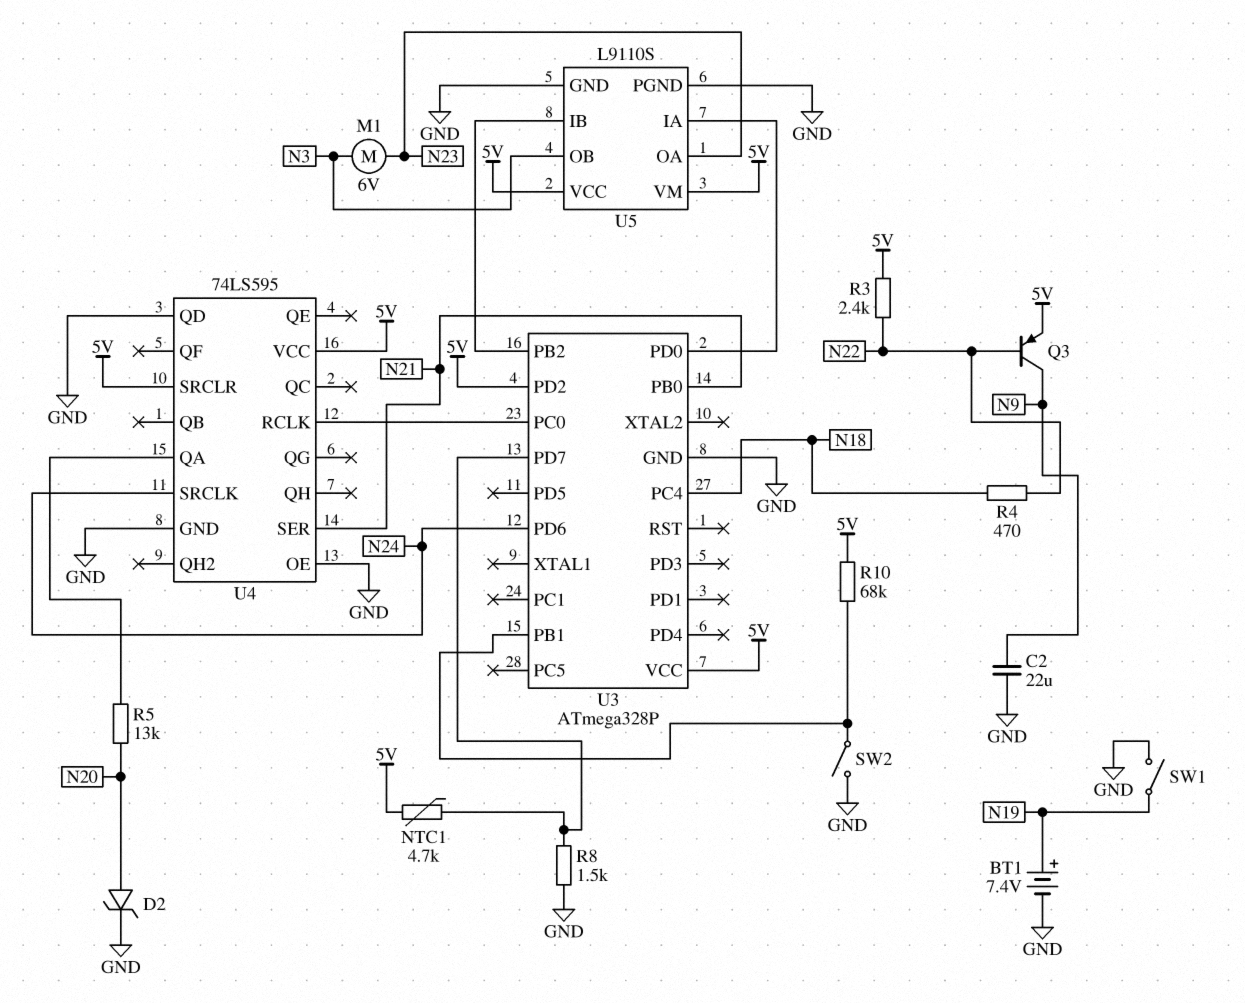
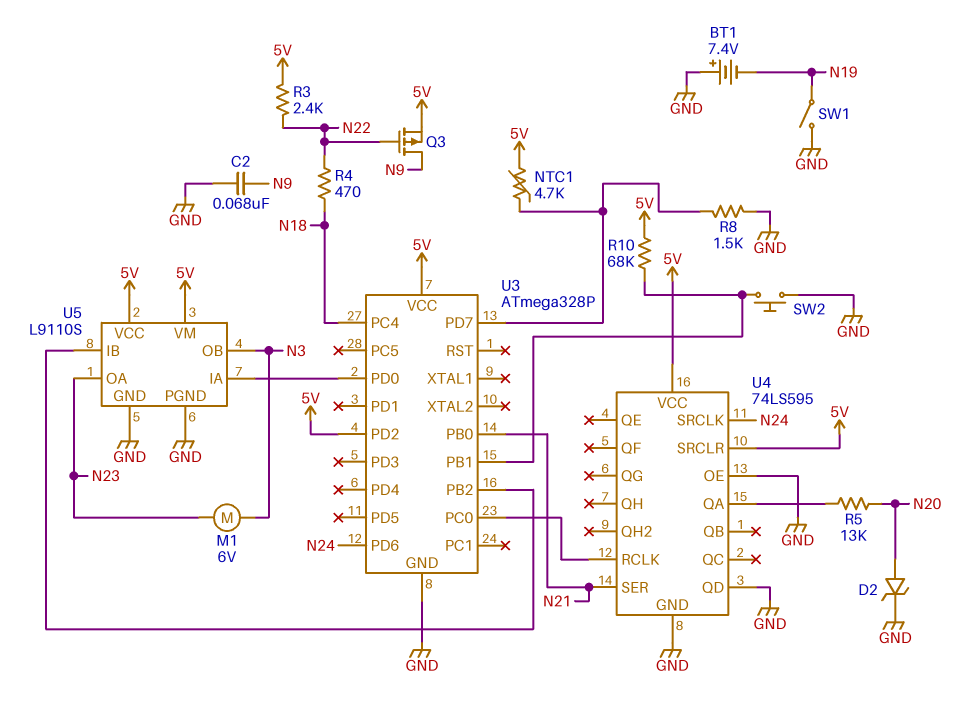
BT1: 7.4V (plus N19, minus GND) -> 7.4V (plus GND, minus N19)
C2: 22uF (GND, N9) -> 68nF (GND, N9)
Q3: PNP (B N22, C N9, E 5V) -> PMOS (G N22, D N9, S 5V)
SW2: switch (GND, U3/PB1) -> button (GND, U3/PB1)

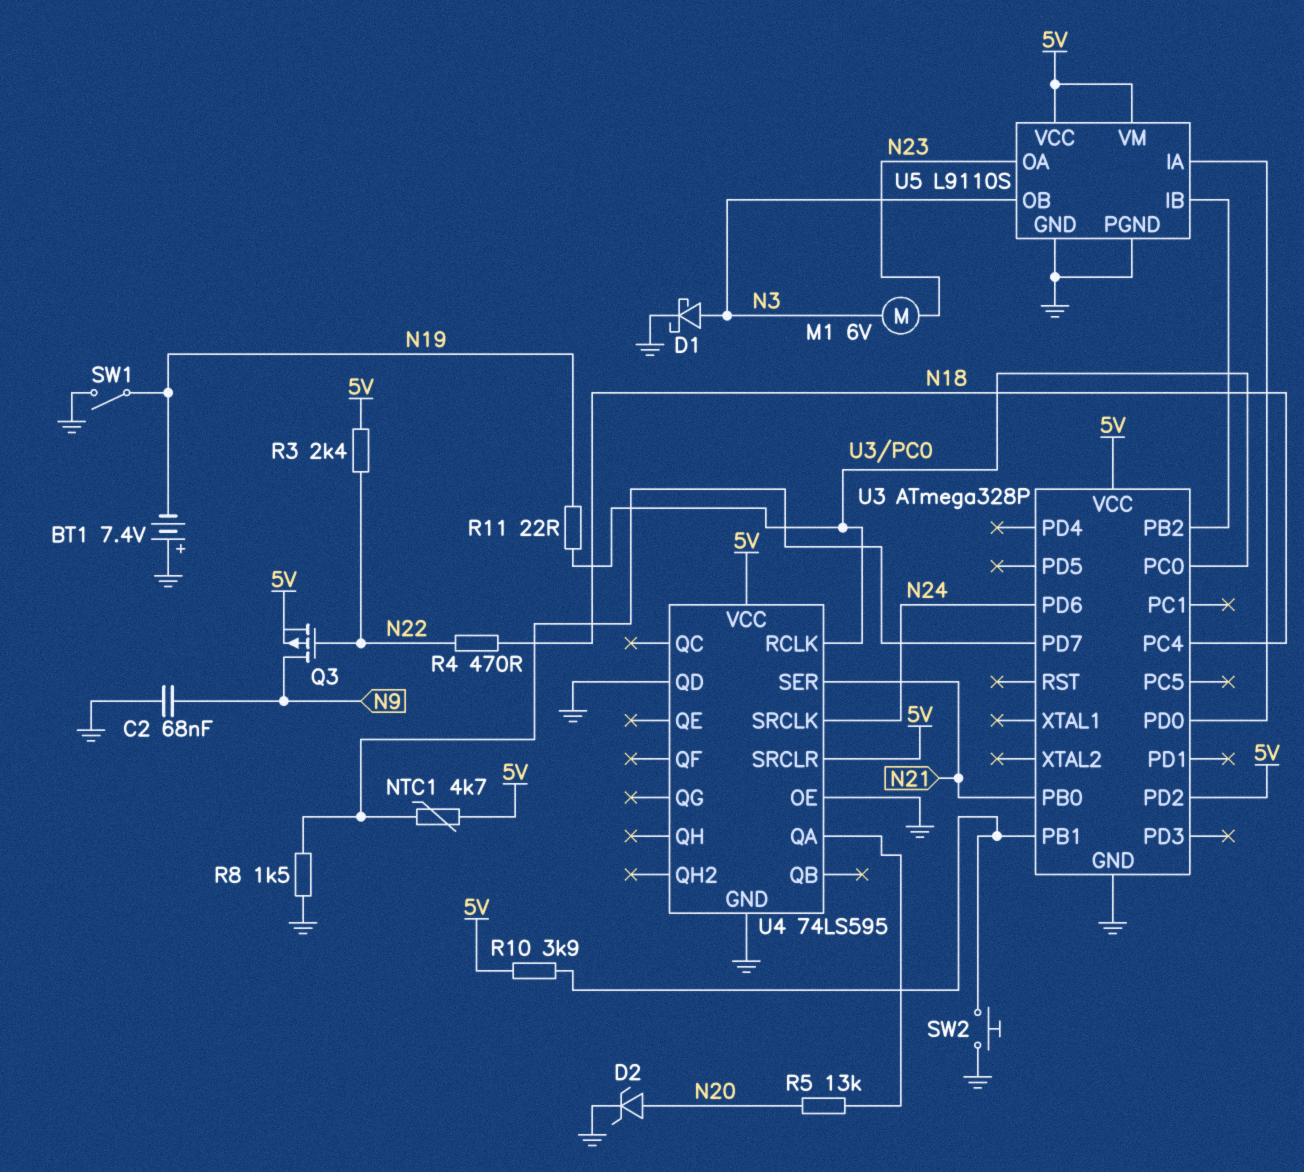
D1: none -> schottky (A N3, K GND)
R10: 68k (5V, U3/PB1) -> 3.9k (5V, U3/PB1)
R11: none -> 22 (N19, U3/PC0)

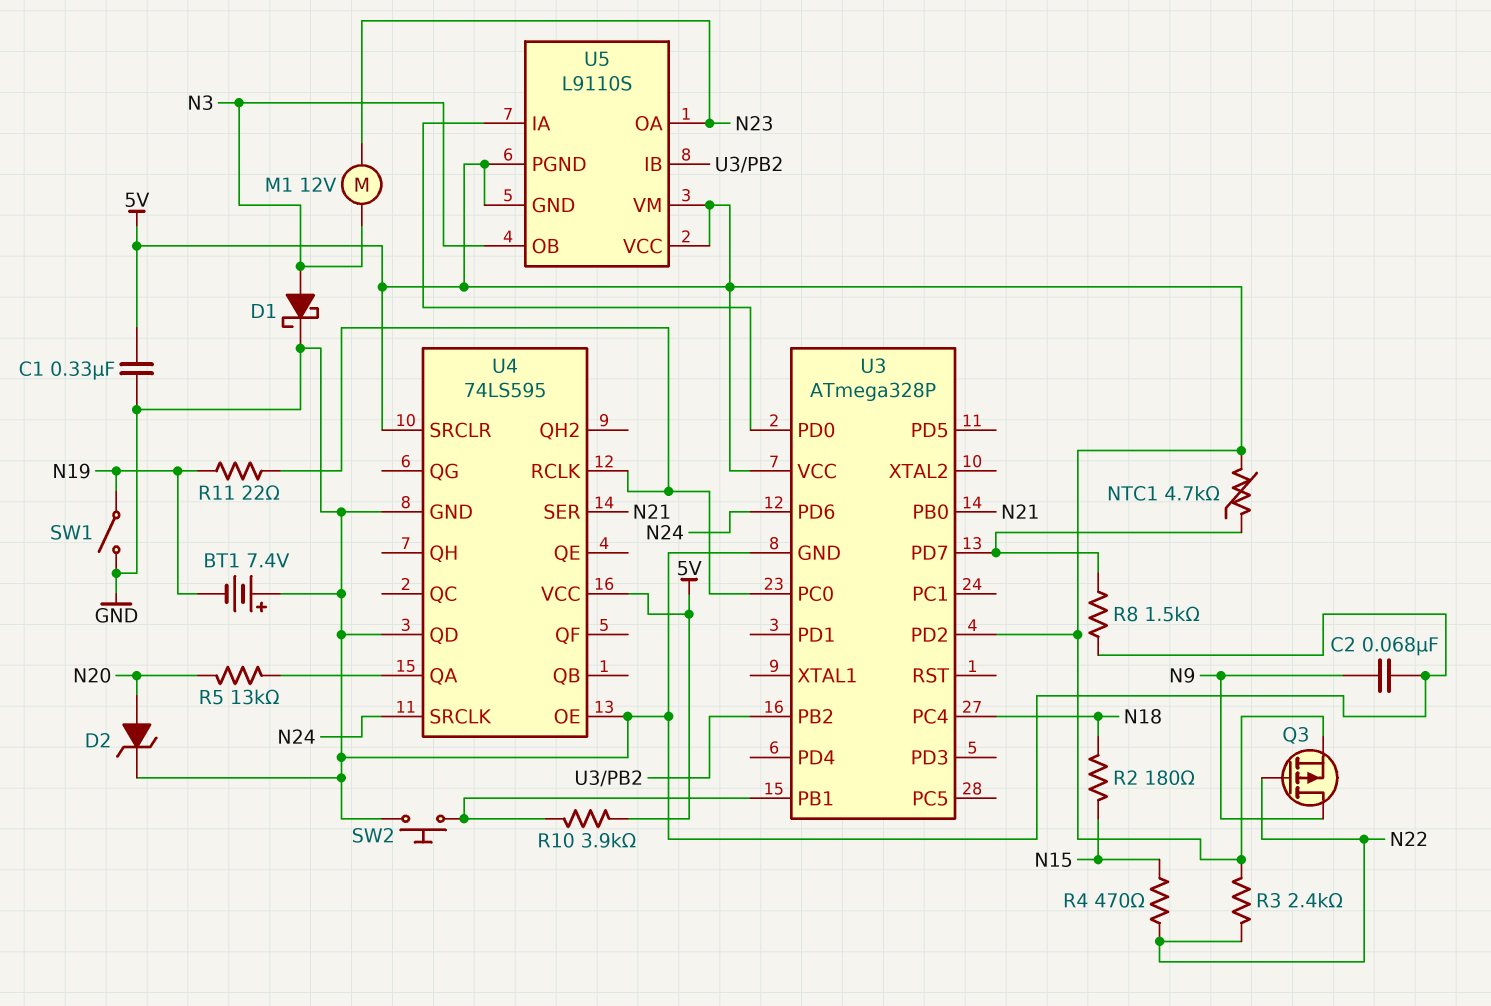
C1: none -> 330nF (5V, GND)
M1: motor 6V (N3, N23) -> motor 12V (N3, N23)
R2: none -> 180 (N15, N18)
R4: 470 (N18, N22) -> 470 (N15, N22)
U5 pin GND: GND -> 5V
U5 pin PGND: GND -> 5V

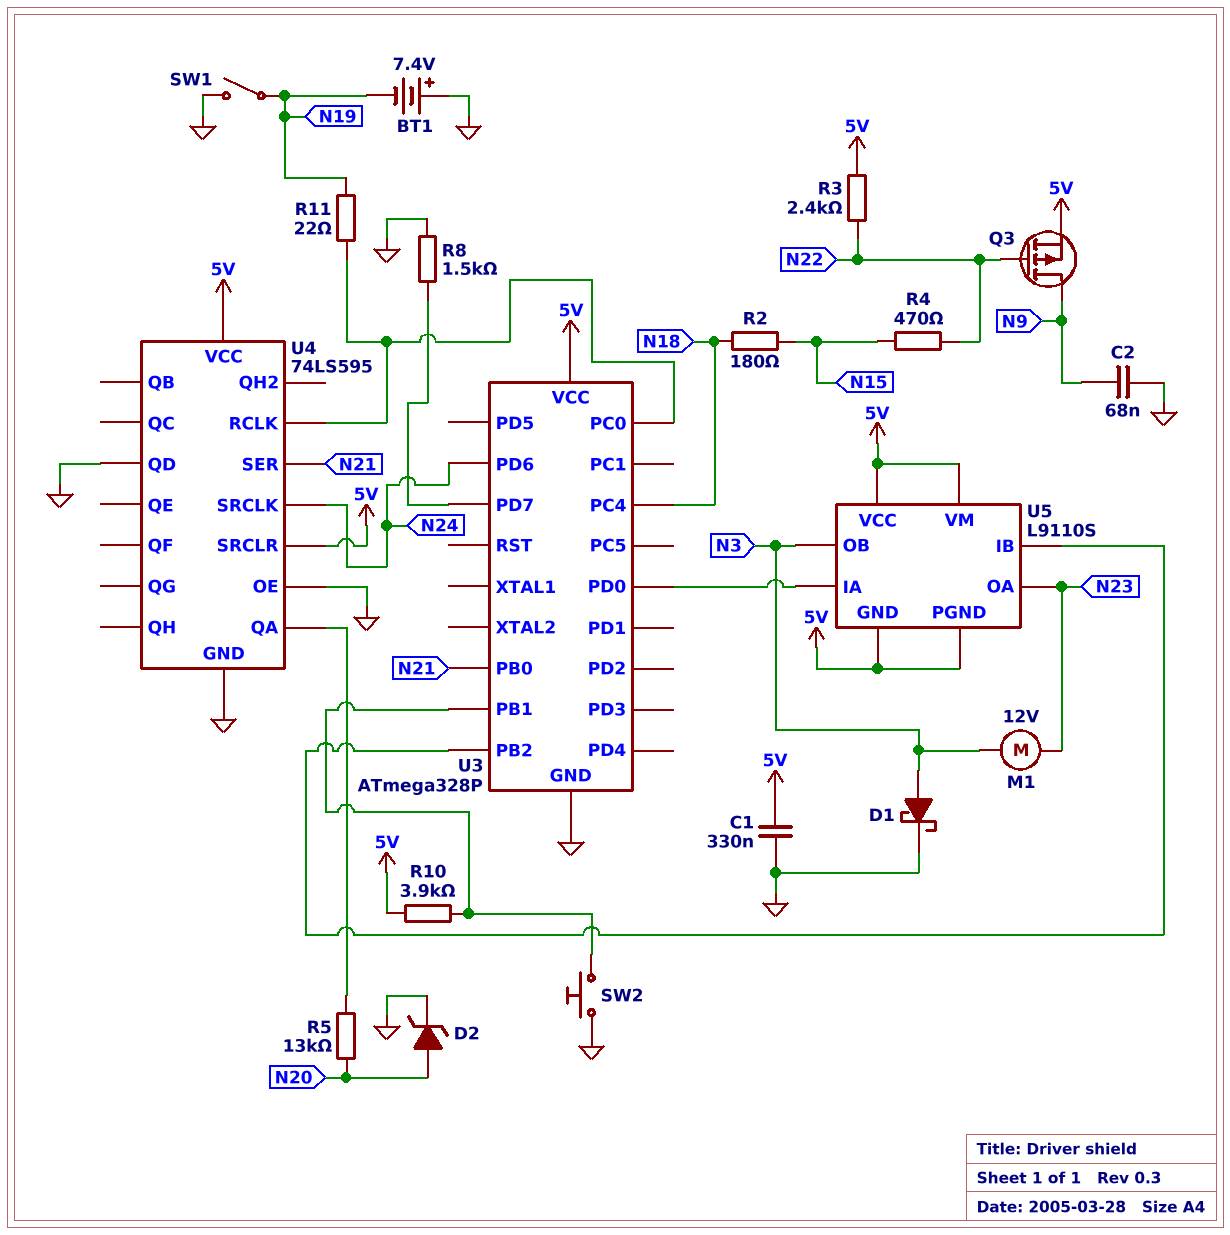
NTC1: 4.7k (5V, U3/PD7) -> none
U3 pin PD2: 5V -> none

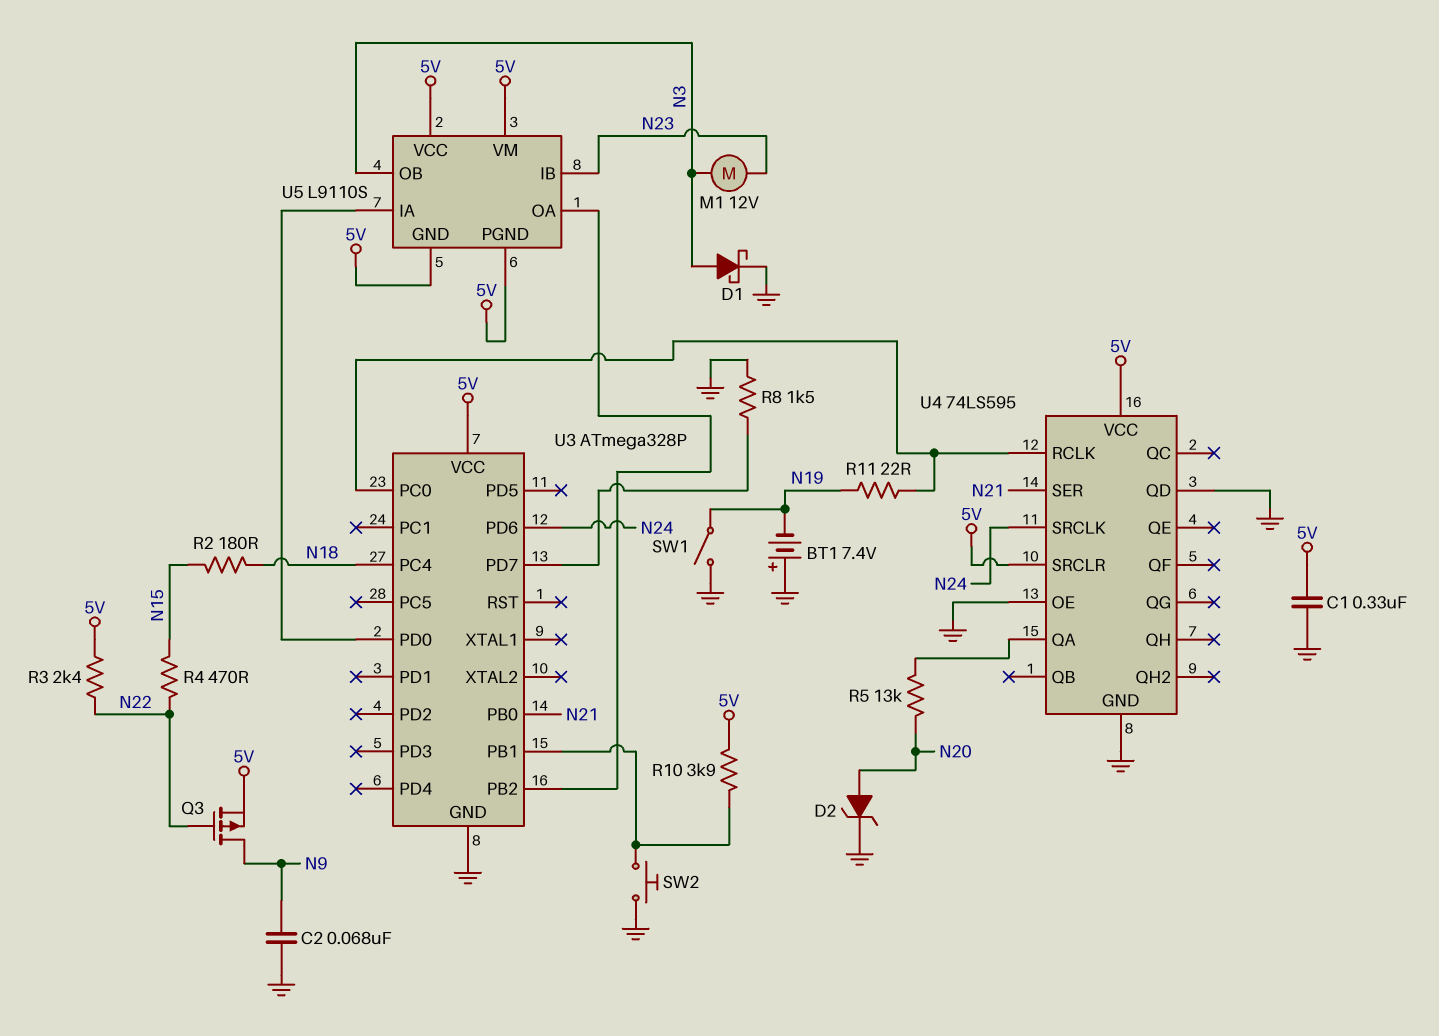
U5 pin IB: U3/PB2 -> N23
U5 pin OA: N23 -> U3/PB2

